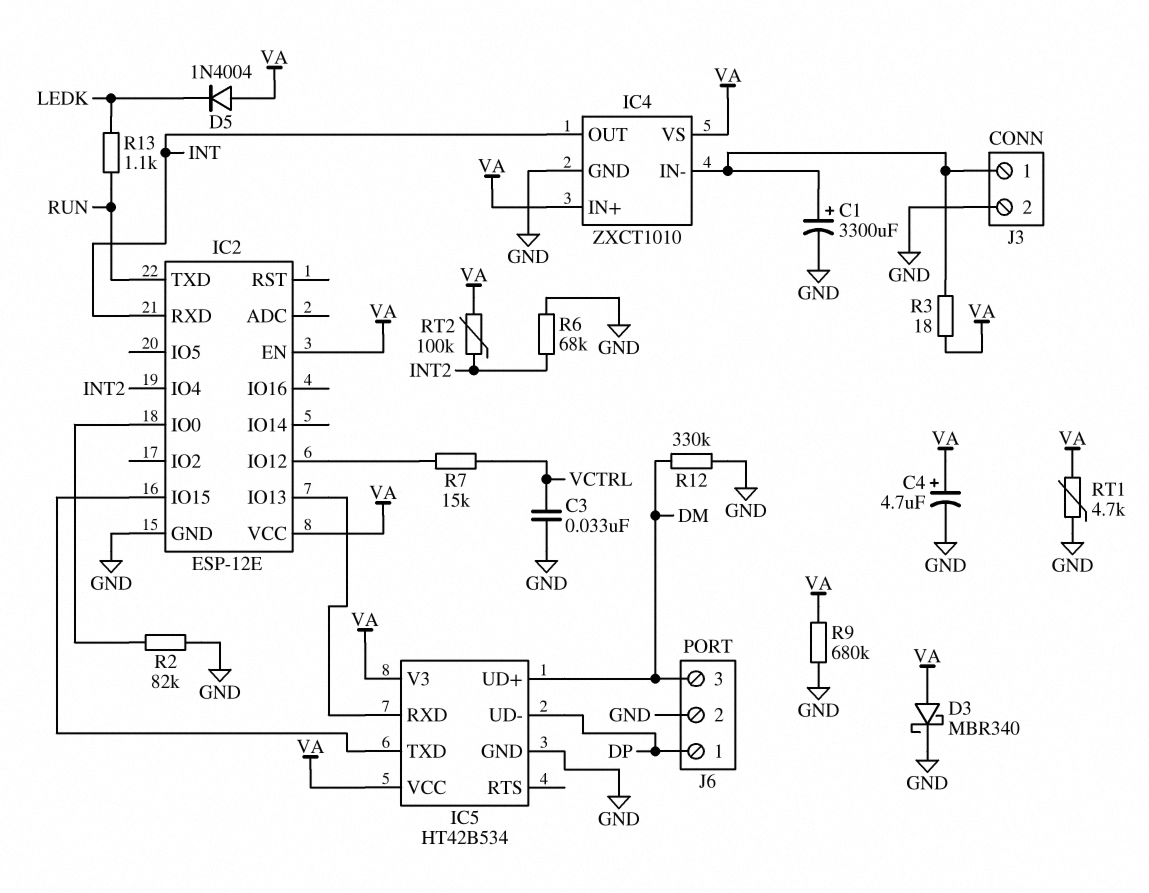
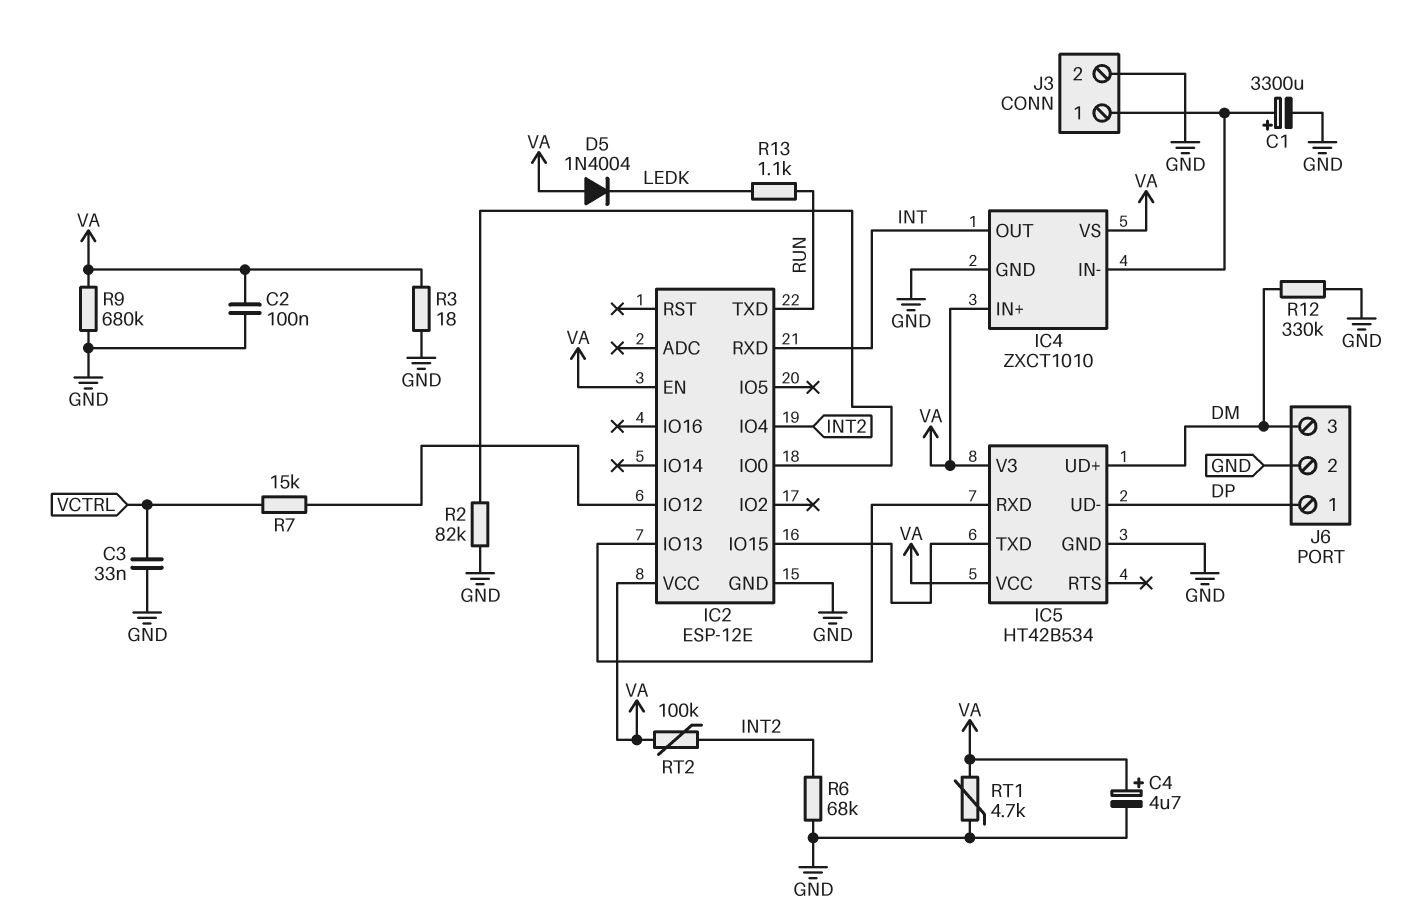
C2: none -> 100nF (GND, VA)
D3: schottky MBR340 (A VA, K GND) -> none
R3: 18 (IC4/IN-, VA) -> 18 (GND, VA)

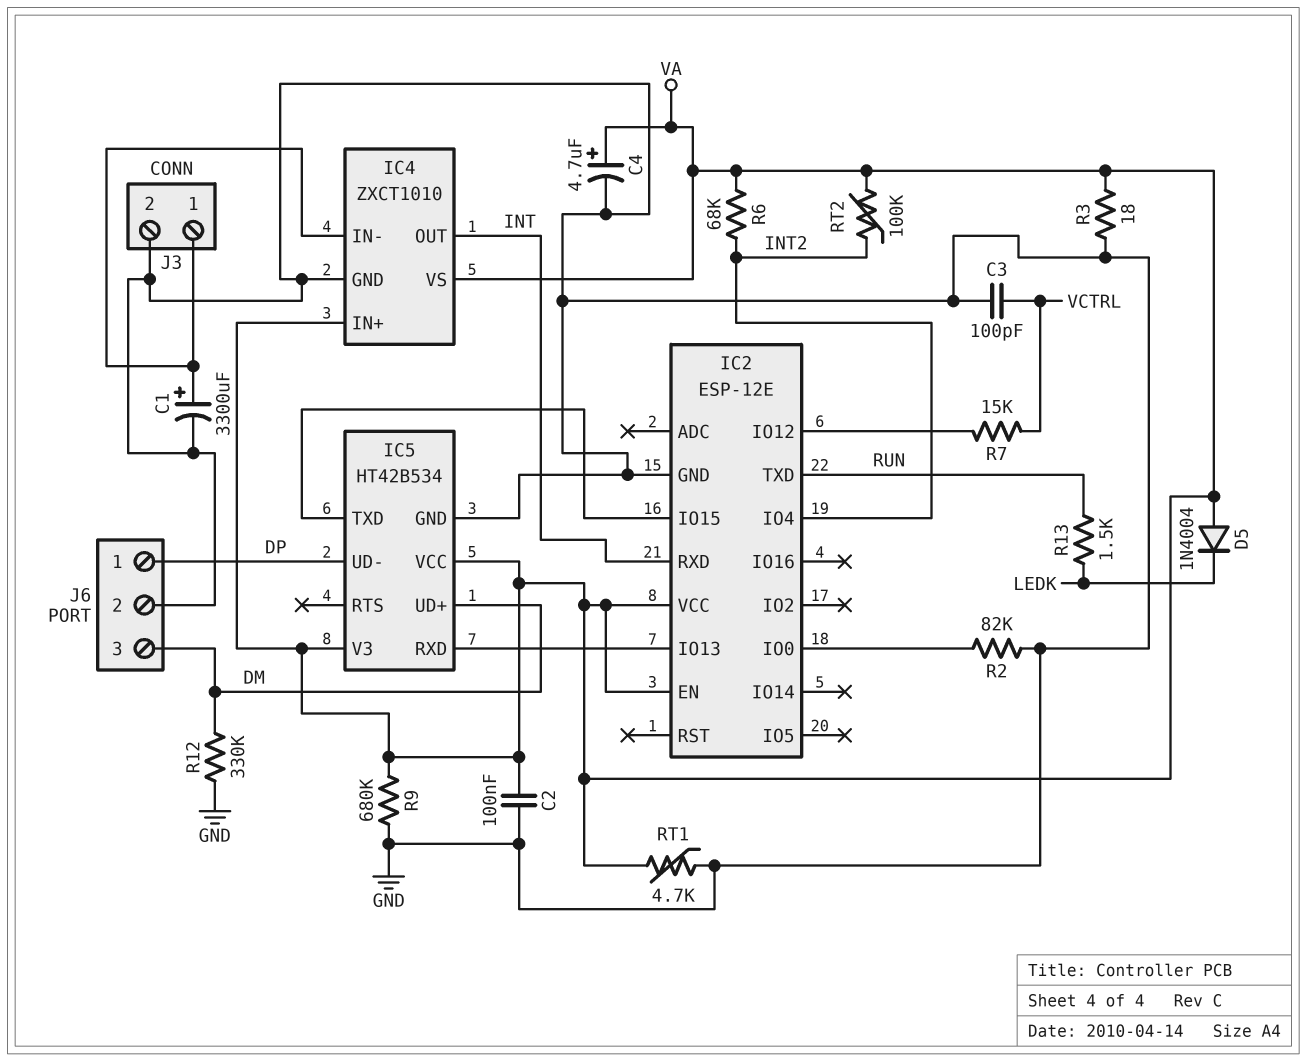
C3: 33nF (GND, VCTRL) -> 100pF (GND, VCTRL)
R6: 68k (GND, INT2) -> 68k (INT2, VA)
R13: 1.1k (LEDK, RUN) -> 1.5k (LEDK, RUN)

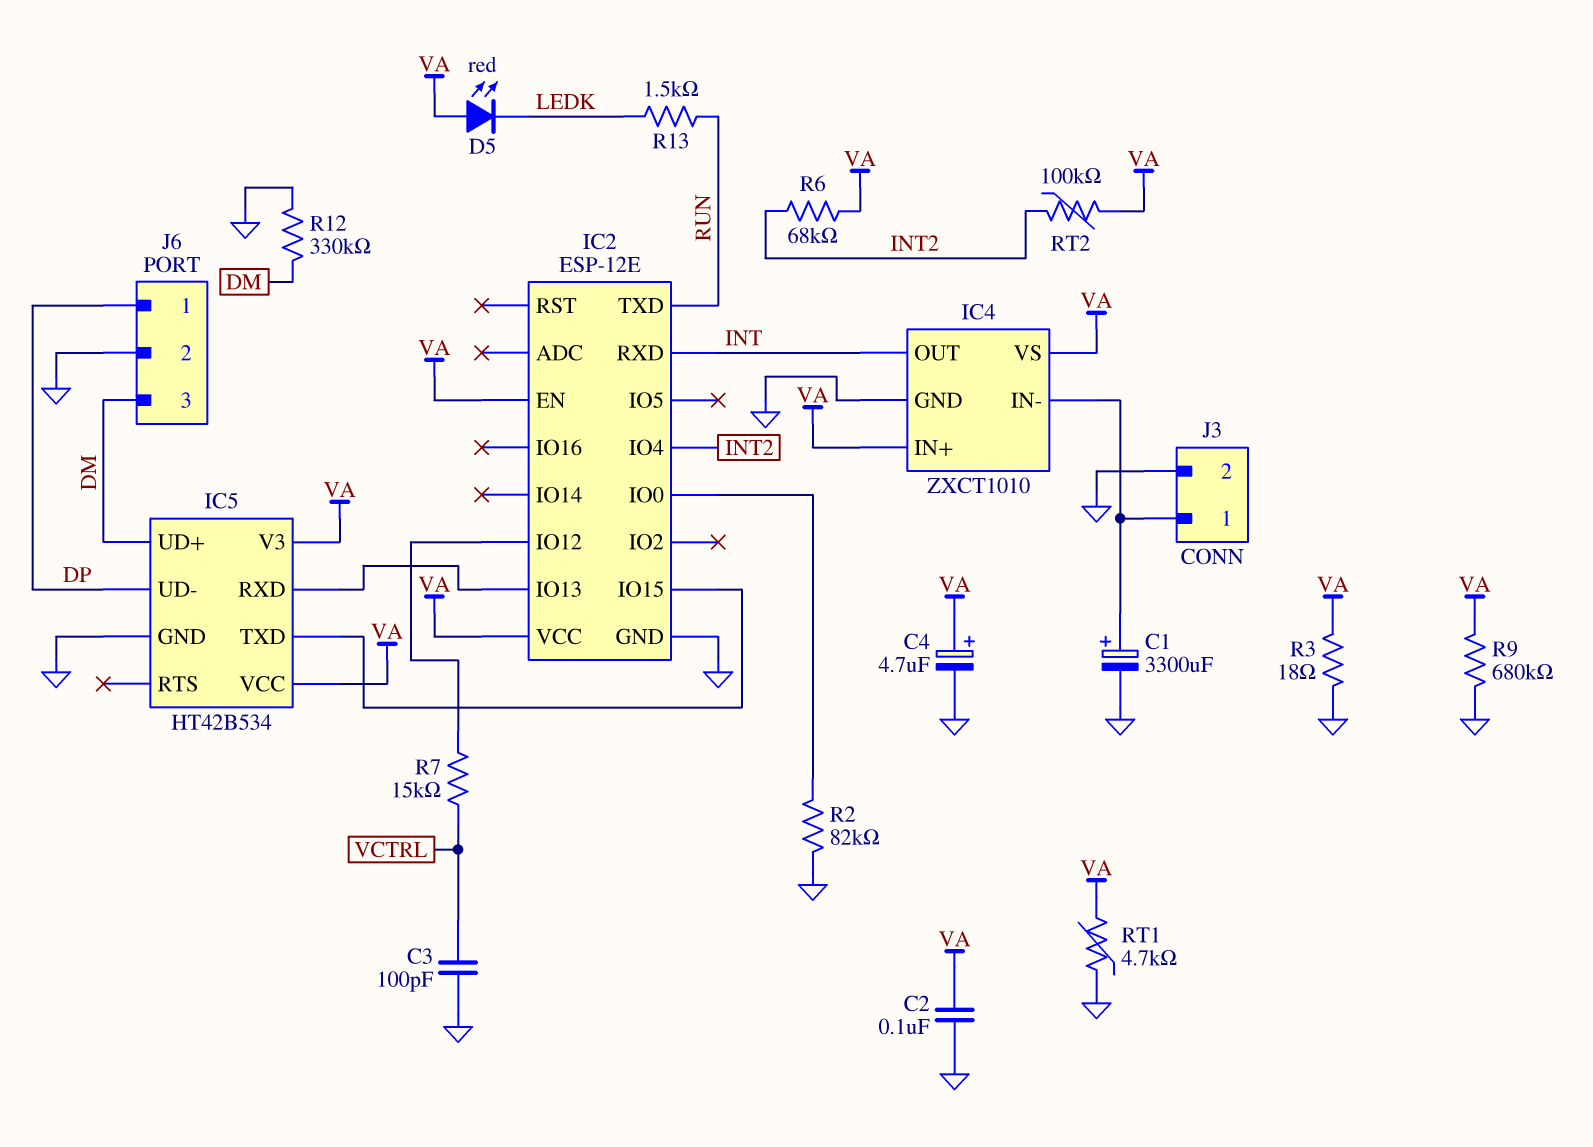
D5: diode 1N4004 (A VA, K LEDK) -> LED red (A VA, K LEDK)

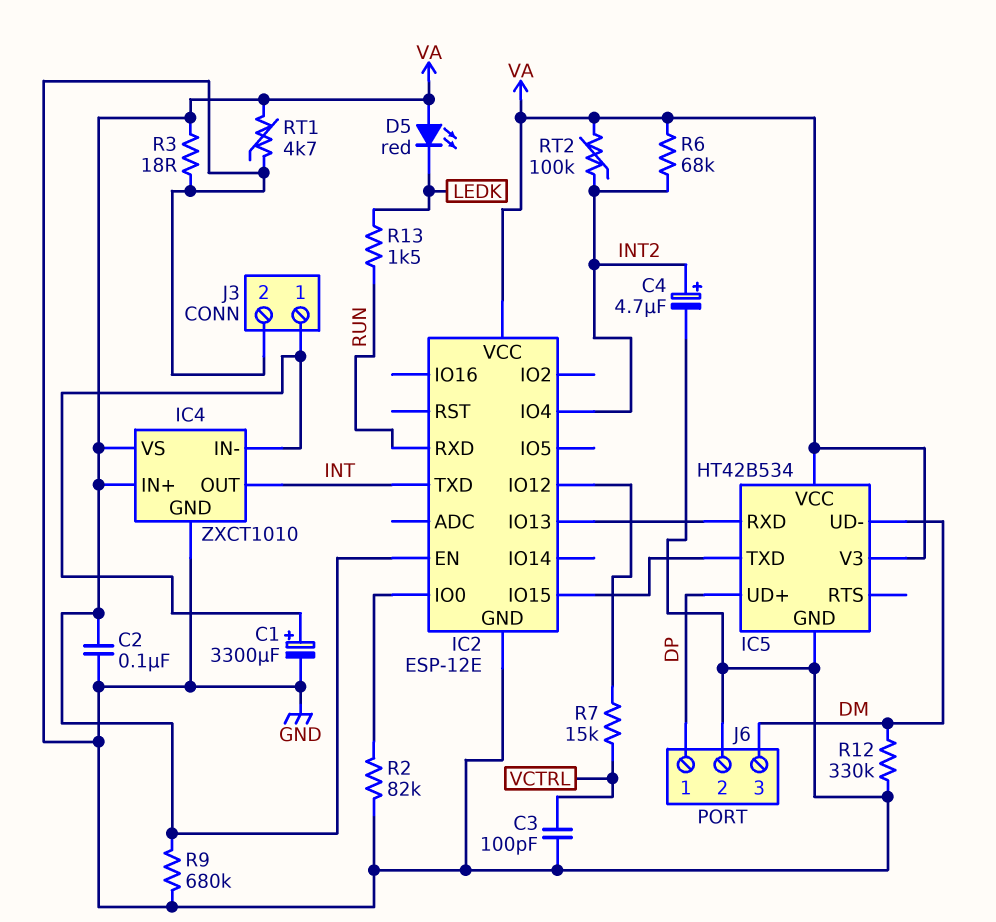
C4: 4.7uF (plus VA, minus GND) -> 4.7uF (plus INT2, minus GND)
IC2 pin RXD: INT -> RUN
IC2 pin TXD: RUN -> INT
IC5 pin UD+: DM -> DP
IC5 pin UD-: DP -> DM

